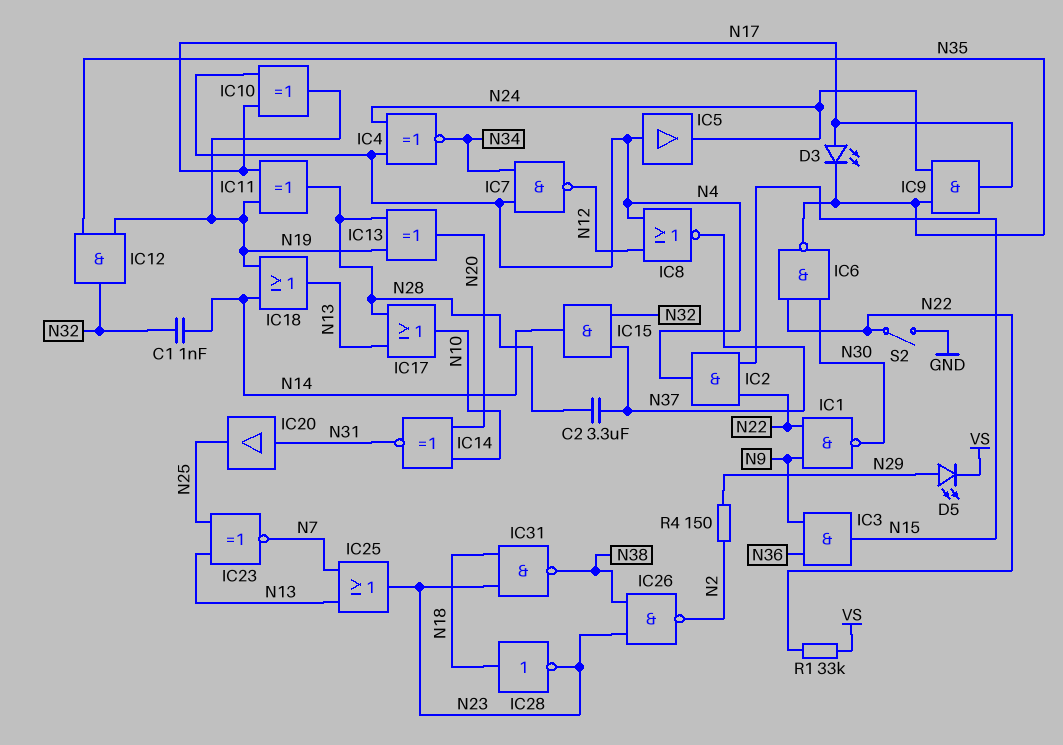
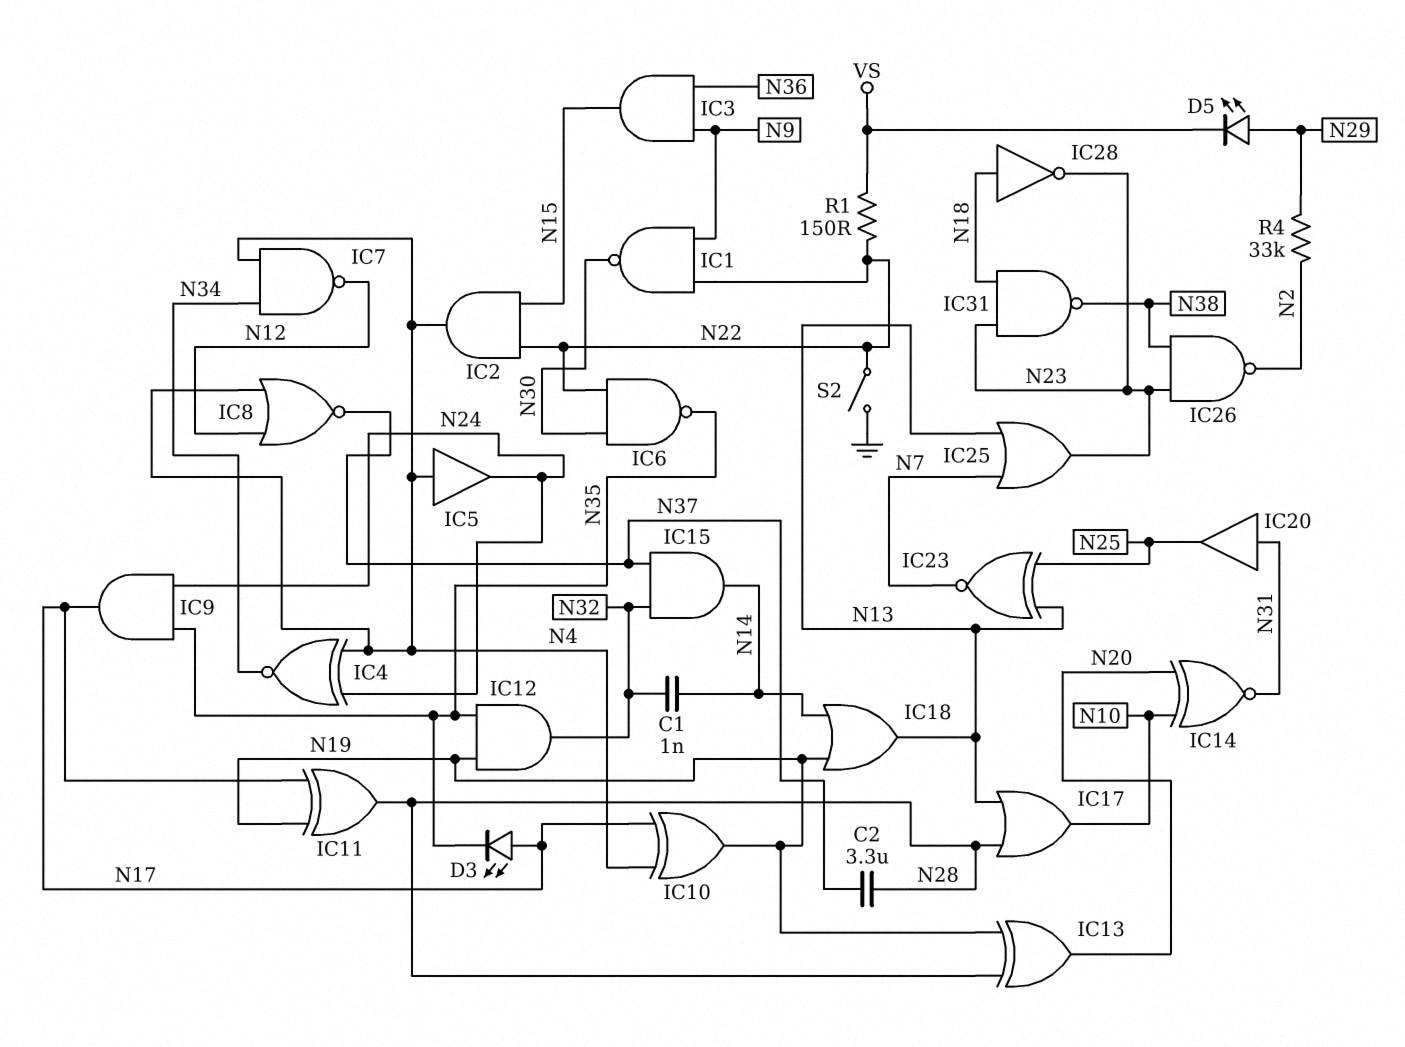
R1: 33k (N22, VS) -> 150 (N22, VS)
R4: 150 (N2, N29) -> 33k (N2, N29)

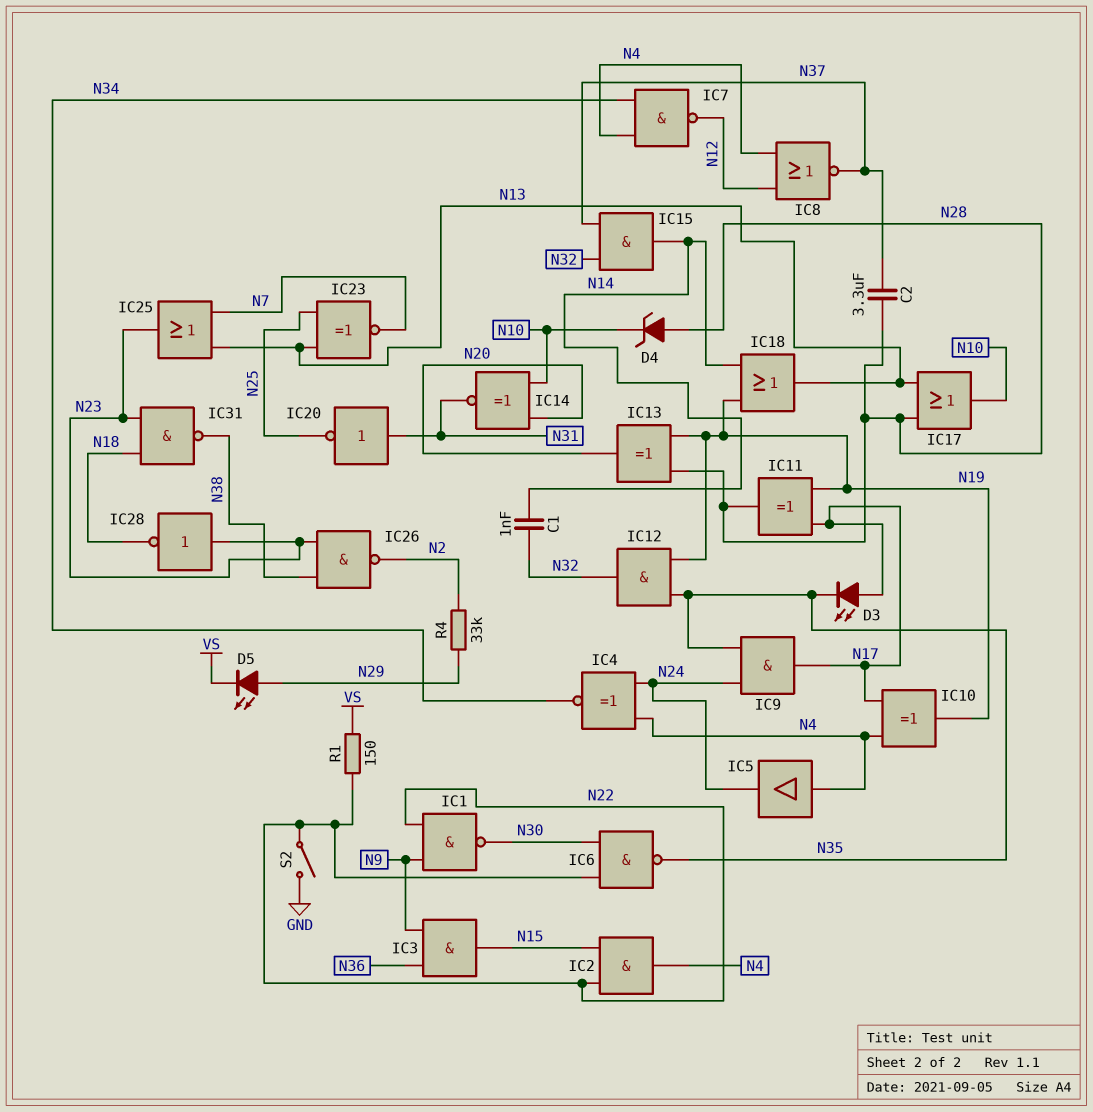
D4: none -> zener (A N28, K N10)
IC20: buffer (in N31, out N25) -> NOT (in N31, out N25)
IC28: NOT (in N18, out N23) -> NOT (in N23, out N18)

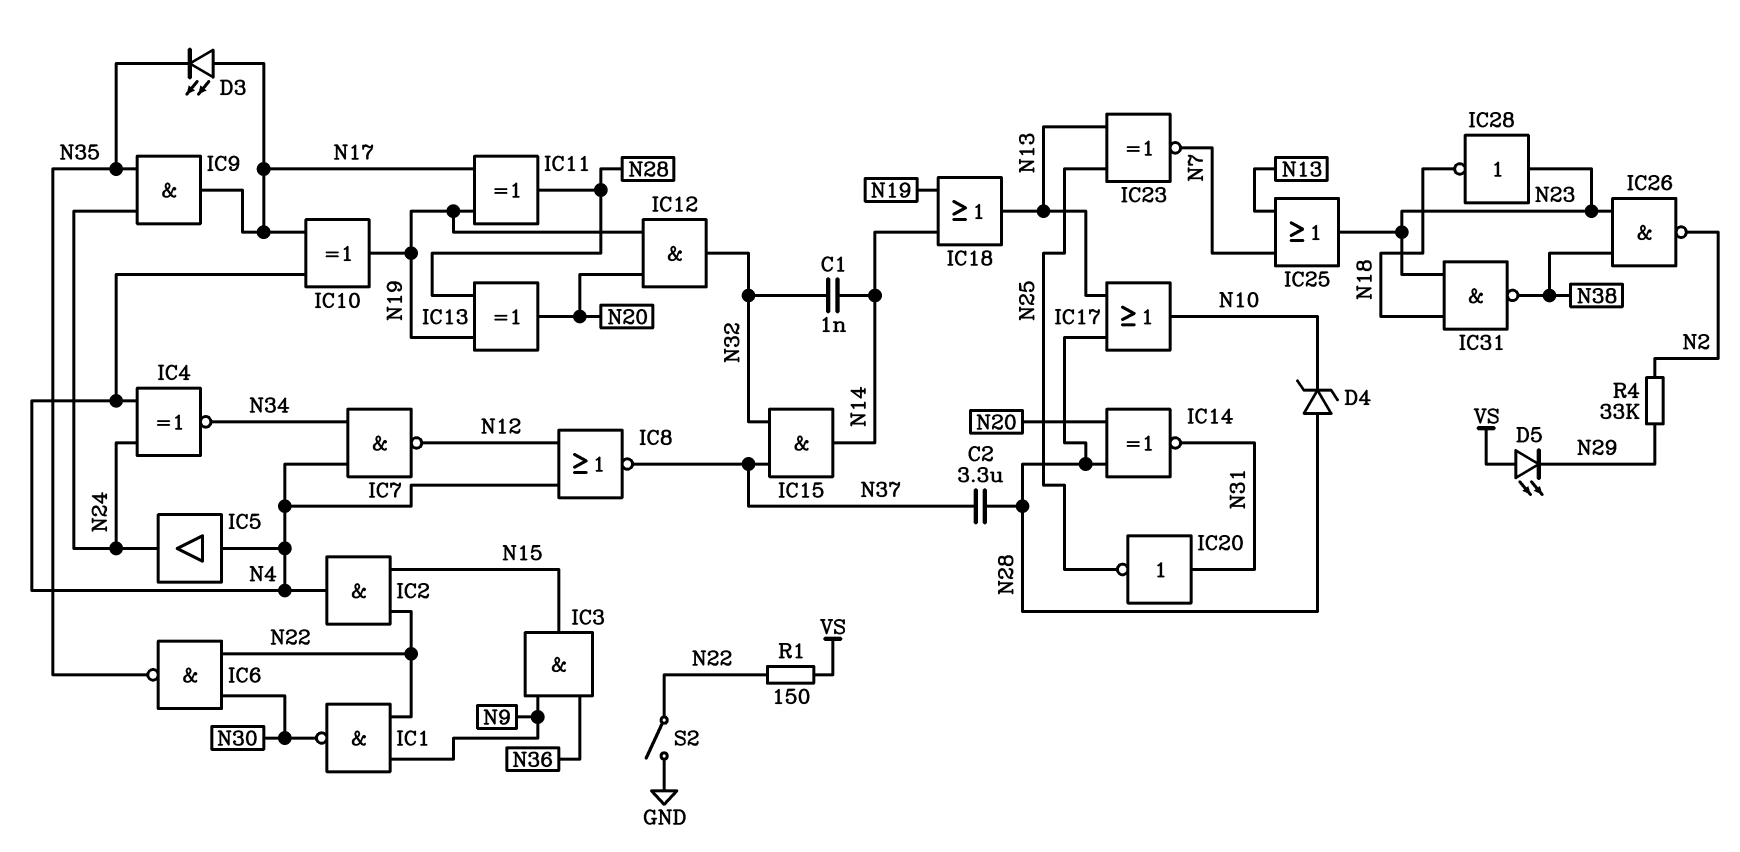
D5: LED (A N29, K VS) -> LED (A VS, K N29)
IC12: AND (in N19, in N35, out N32) -> AND (in N19, in N20, out N32)
IC14: XNOR (in N10, in N20, out N31) -> XNOR (in N20, in N28, out N31)

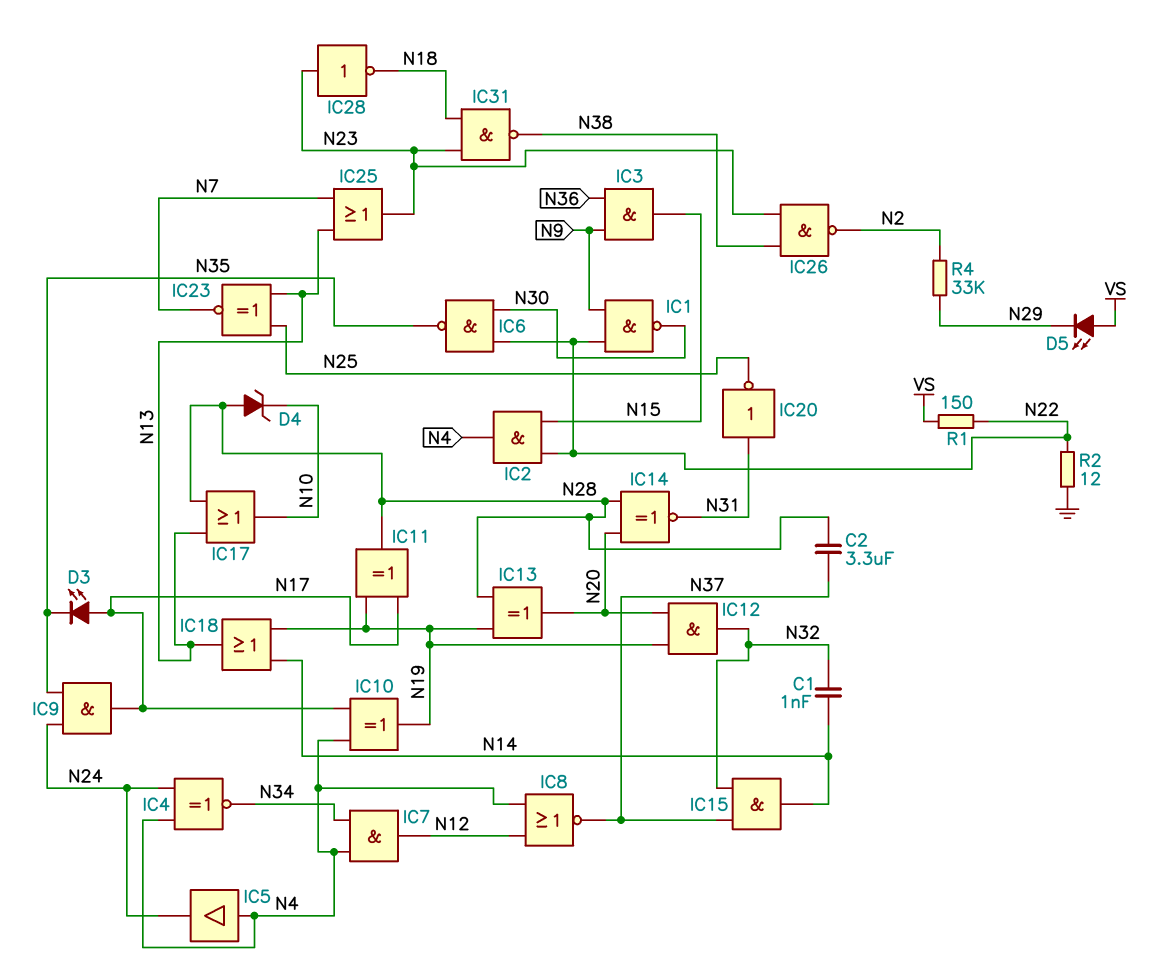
IC7: NAND (in N4, in N34, out N12) -> AND (in N4, in N34, out N12)
R2: none -> 12 (GND, N22)
S2: switch (GND, N22) -> none

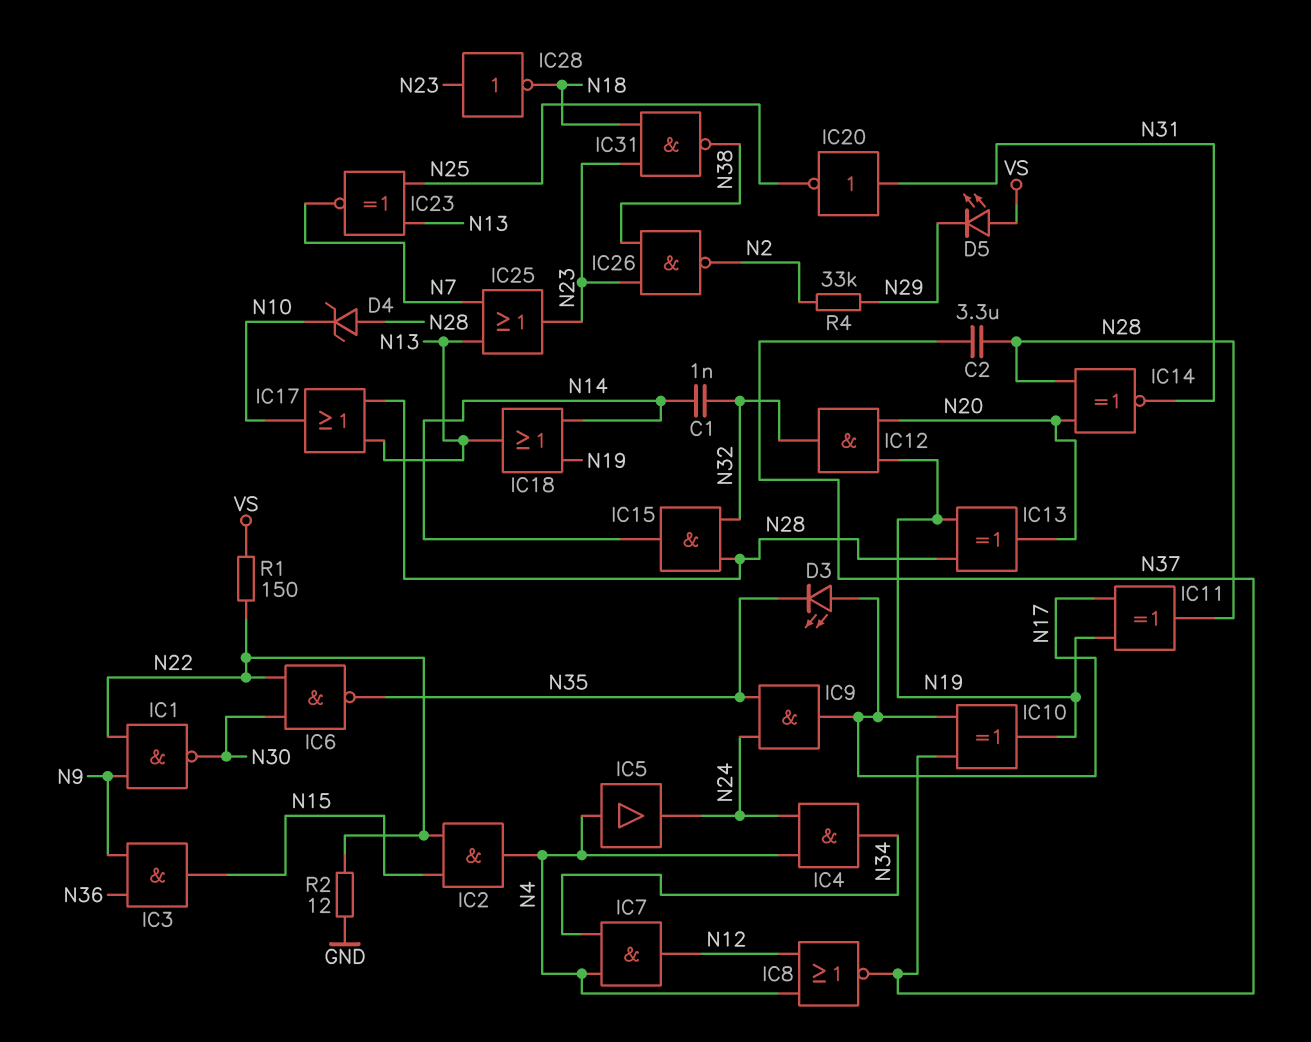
IC4: XNOR (in N4, in N24, out N34) -> AND (in N4, in N24, out N34)
IC10: XOR (in N4, in N17, out N19) -> XOR (in N17, in N37, out N19)
IC15: AND (in N32, in N37, out N14) -> AND (in N28, in N32, out N14)

